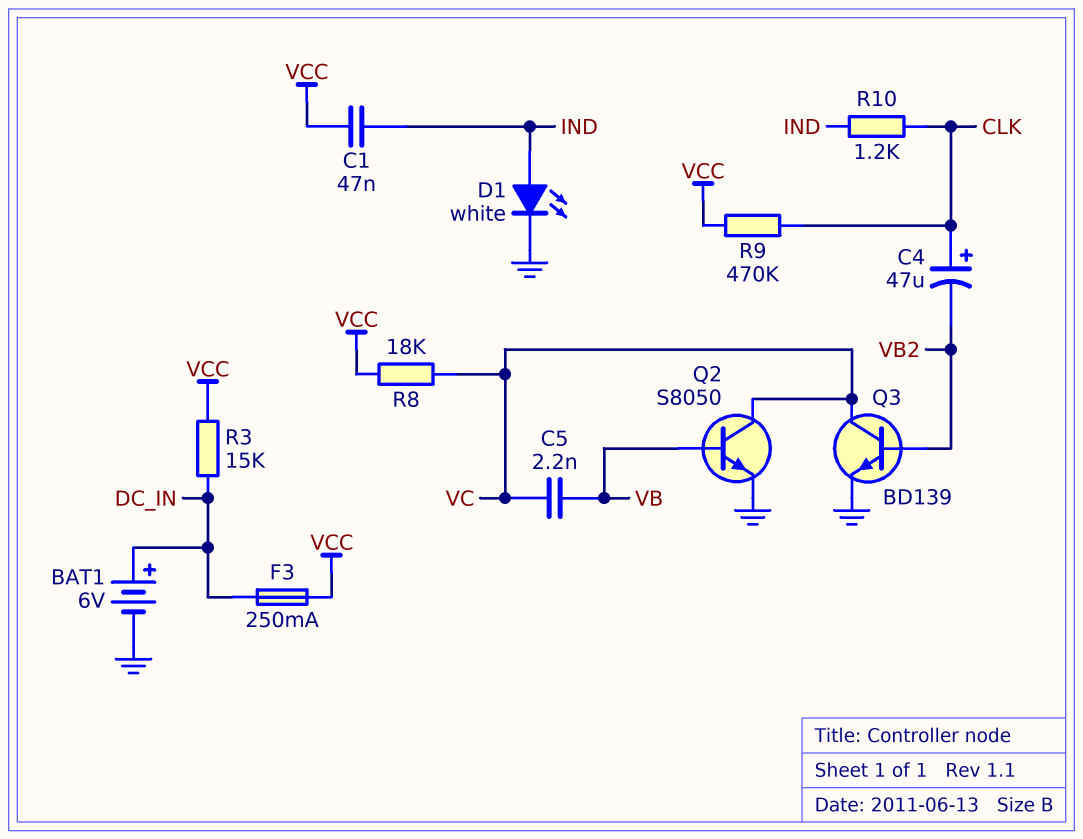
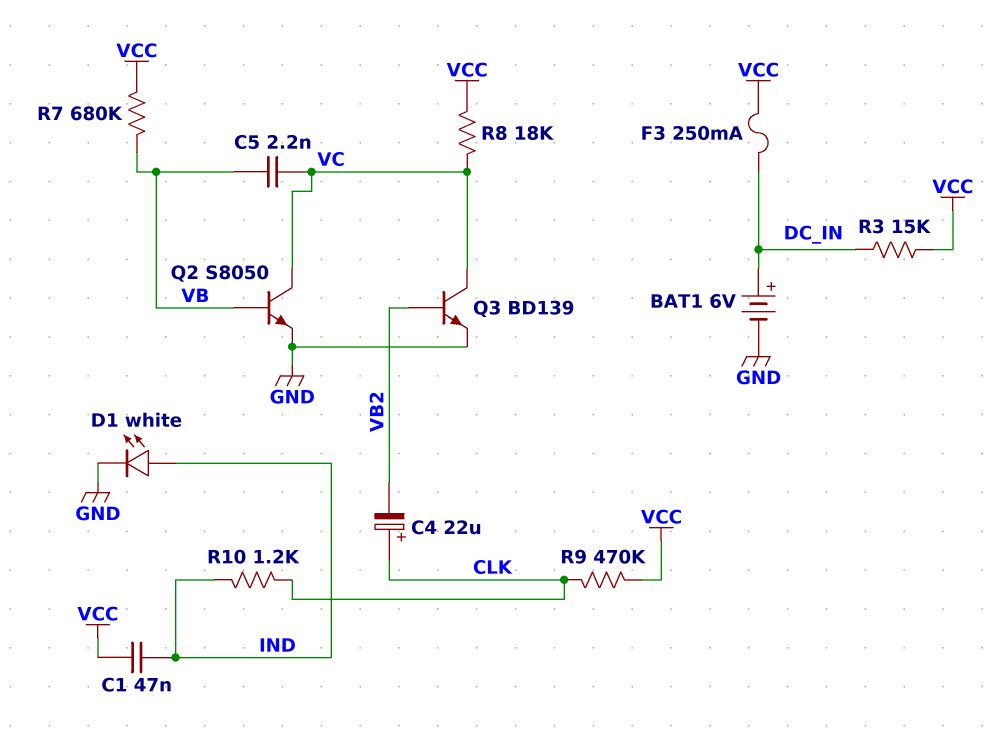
C4: 47uF (plus CLK, minus VB2) -> 22uF (plus CLK, minus VB2)
R7: none -> 680k (VB, VCC)

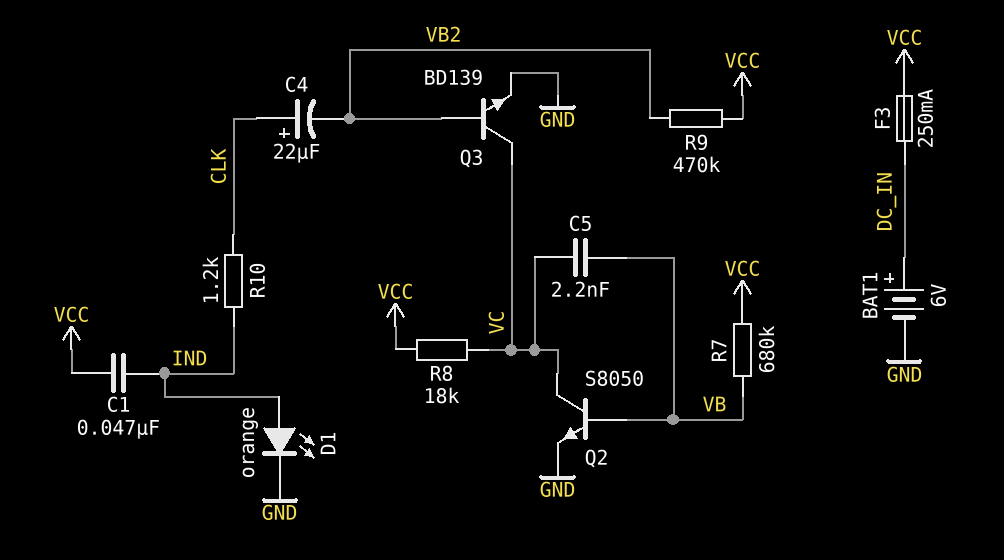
D1: LED white (A IND, K GND) -> LED orange (A IND, K GND)
R3: 15k (DC_IN, VCC) -> none
R9: 470k (CLK, VCC) -> 470k (VB2, VCC)

